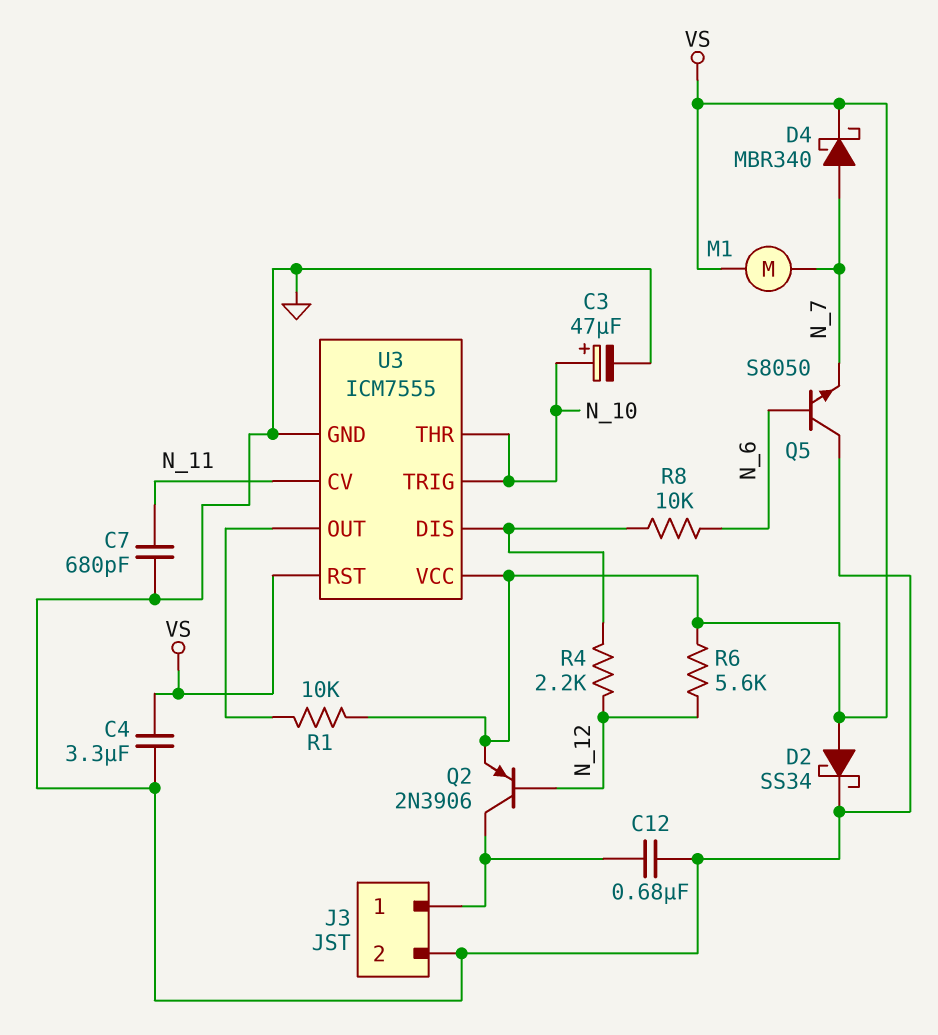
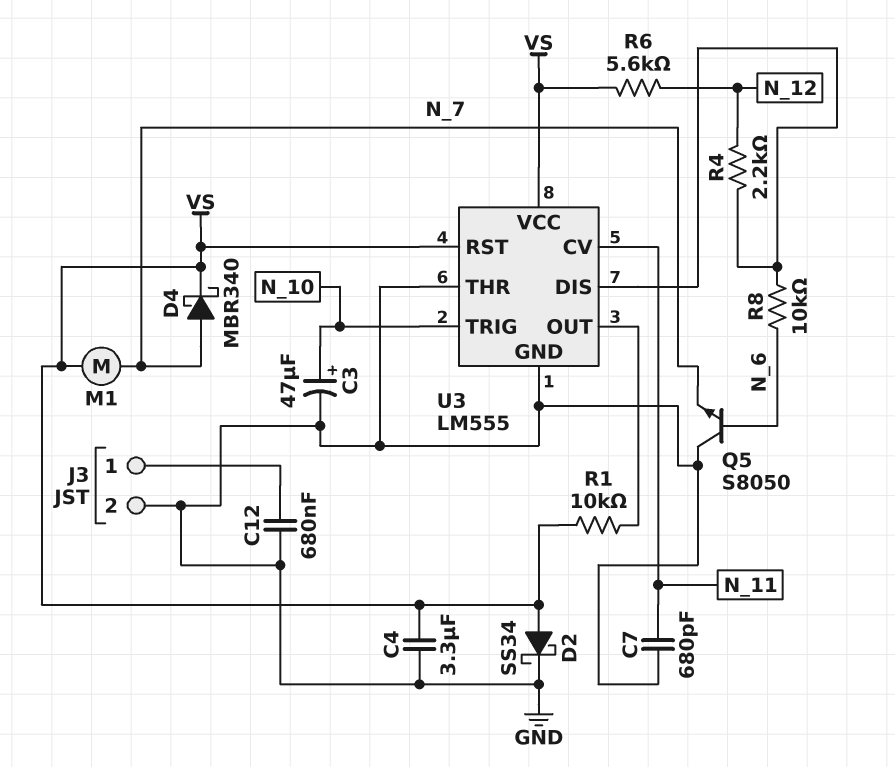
Q2: PNP 2N3906 (B N_12, C J3/1, E VS) -> none
U3: ICM7555 -> LM555
U3 pin THR: N_10 -> GND

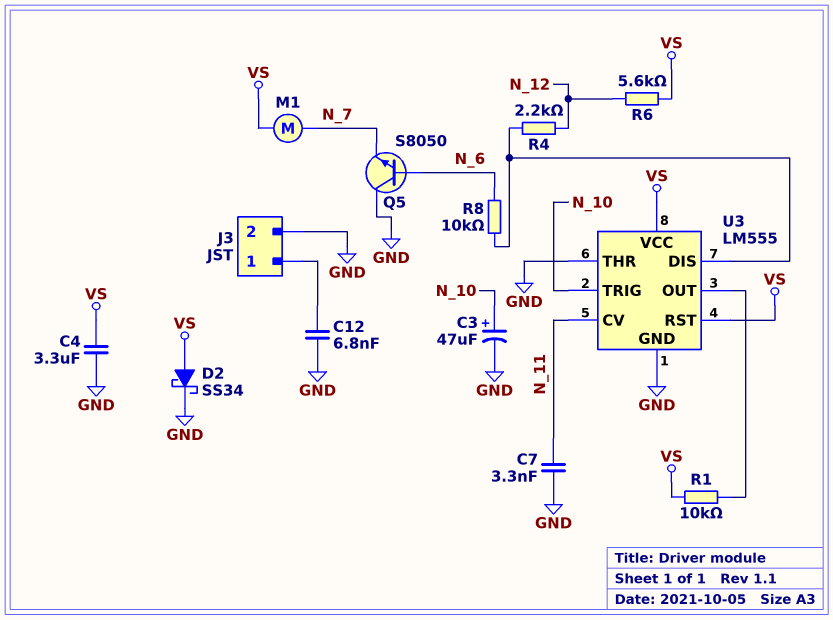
C7: 680pF (GND, N_11) -> 3.3nF (GND, N_11)
C12: 680nF (GND, J3/1) -> 6.8nF (GND, J3/1)
D4: schottky MBR340 (A N_7, K VS) -> none

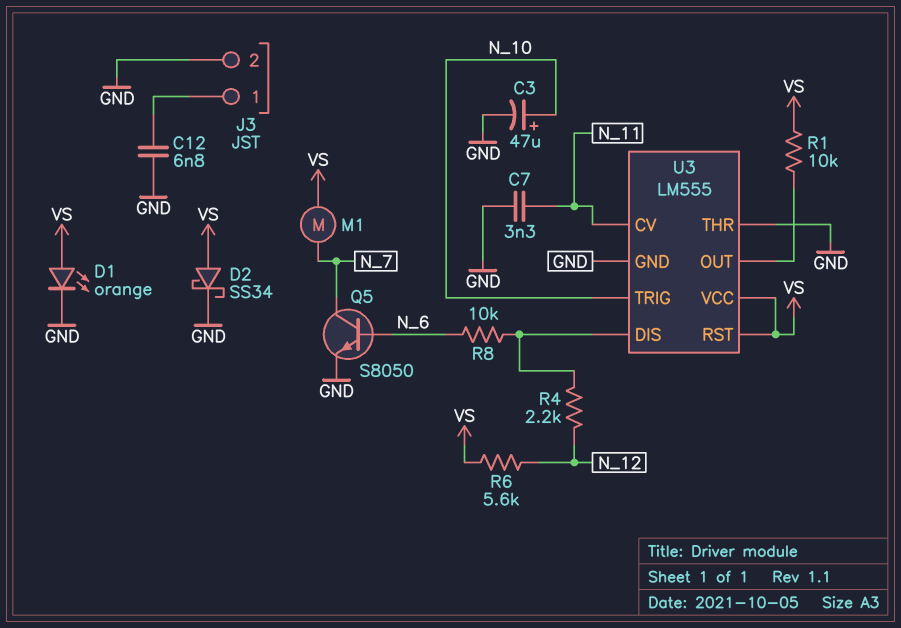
C4: 3.3uF (GND, VS) -> none
D1: none -> LED orange (A VS, K GND)
Q5: NPN S8050 (B N_6, C GND, E N_7) -> NPN S8050 (B N_6, C N_7, E GND)

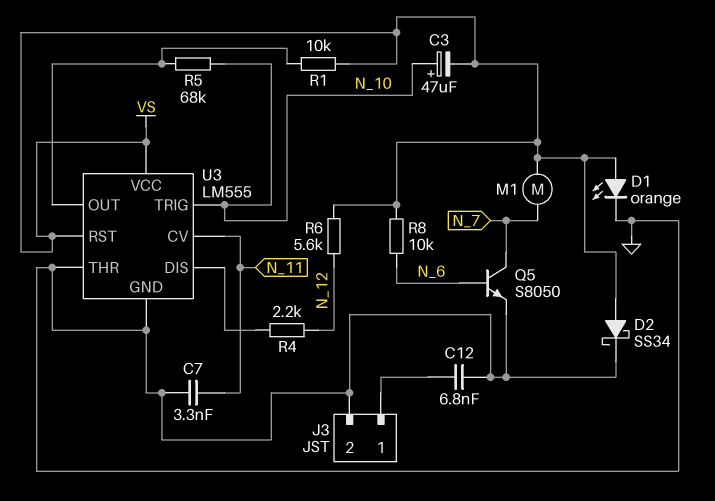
C3: 47uF (plus N_10, minus GND) -> 47uF (plus N_10, minus VS)
R5: none -> 68k (N_10, U3/OUT)
R8: 10k (N_6, U3/DIS) -> 10k (N_6, VS)

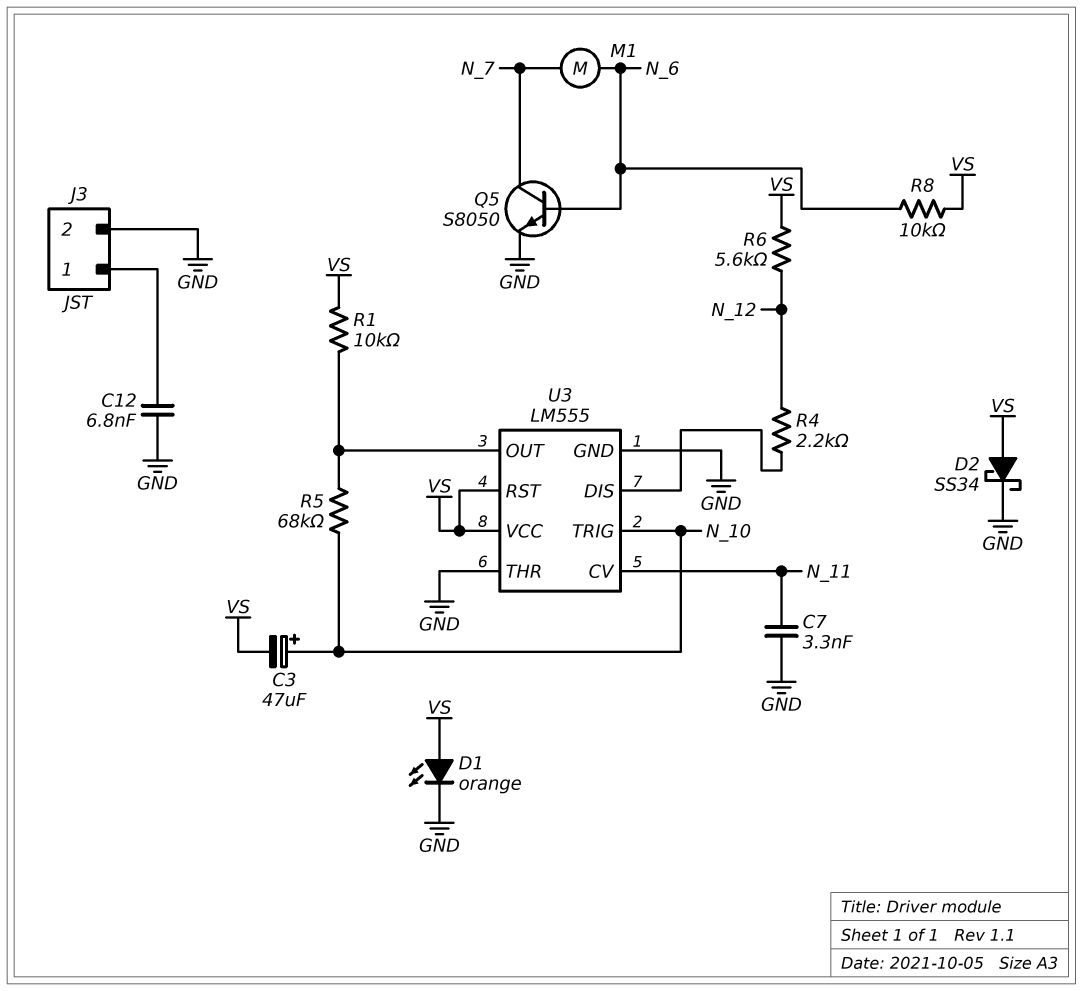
M1: motor (N_7, VS) -> motor (N_6, N_7)

